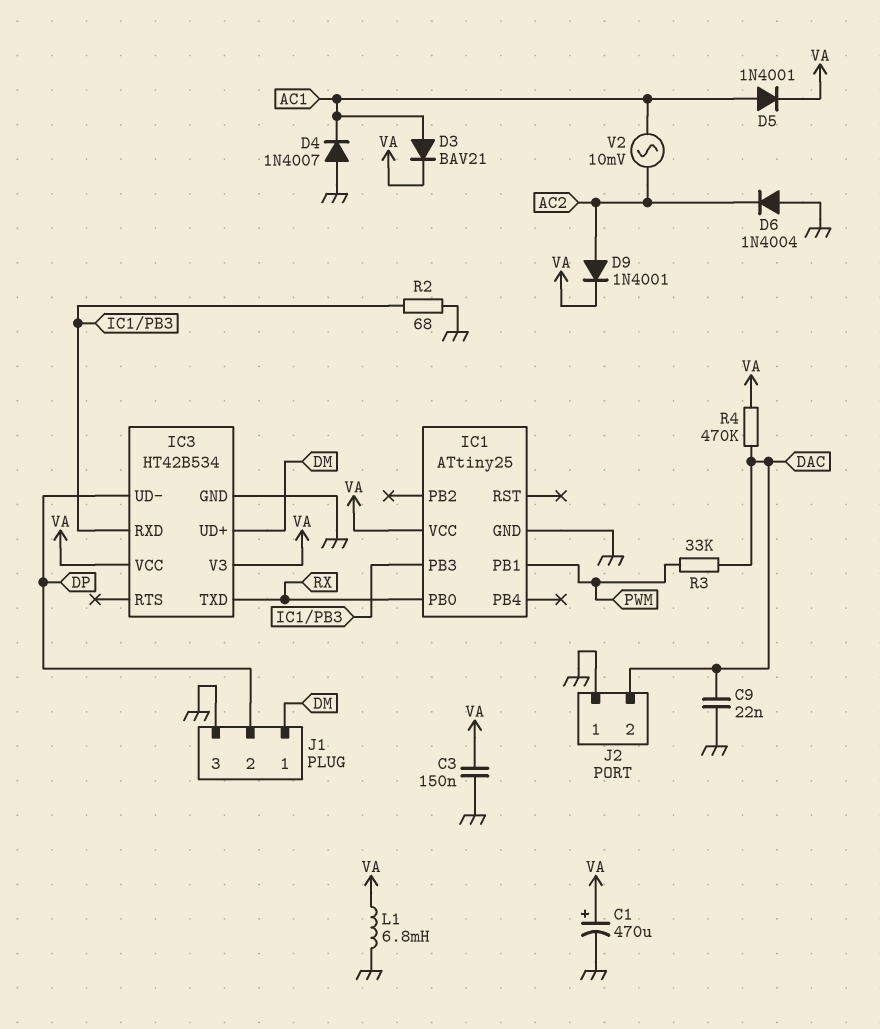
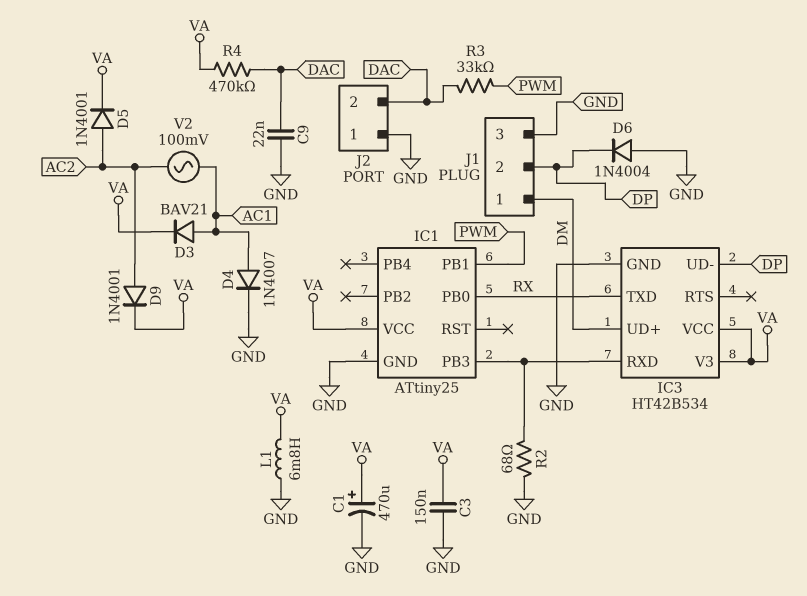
D4: diode 1N4007 (A GND, K AC1) -> diode 1N4007 (A AC1, K GND)
D5: diode 1N4001 (A AC1, K VA) -> diode 1N4001 (A AC2, K VA)
D6: diode 1N4004 (A GND, K AC2) -> diode 1N4004 (A GND, K DP)
V2: AC 10mV (AC1, AC2) -> AC 100mV (AC1, AC2)

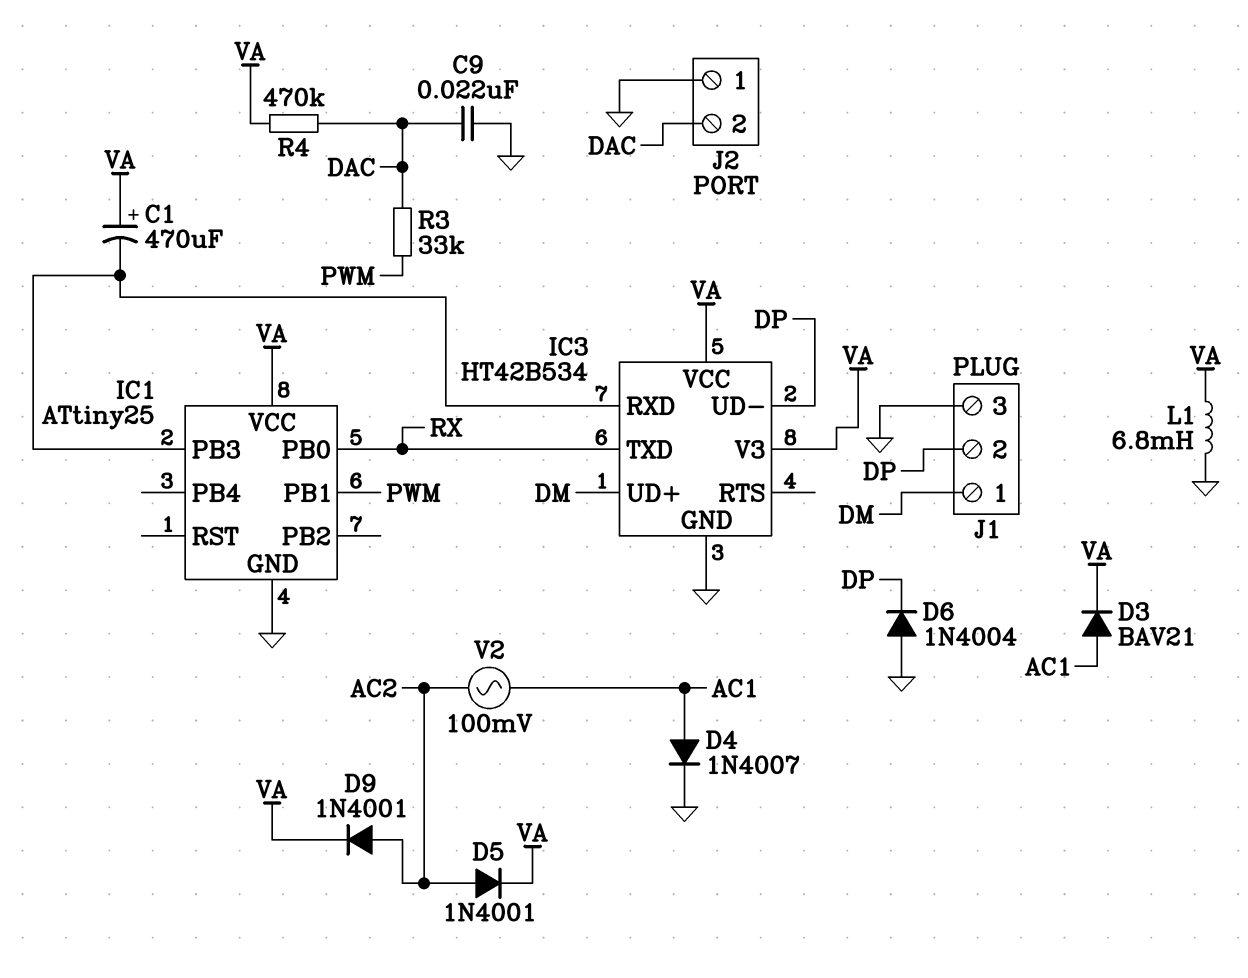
C1: 470uF (plus VA, minus GND) -> 470uF (plus VA, minus IC1/PB3)
C3: 150nF (GND, VA) -> none
R2: 68 (GND, IC1/PB3) -> none

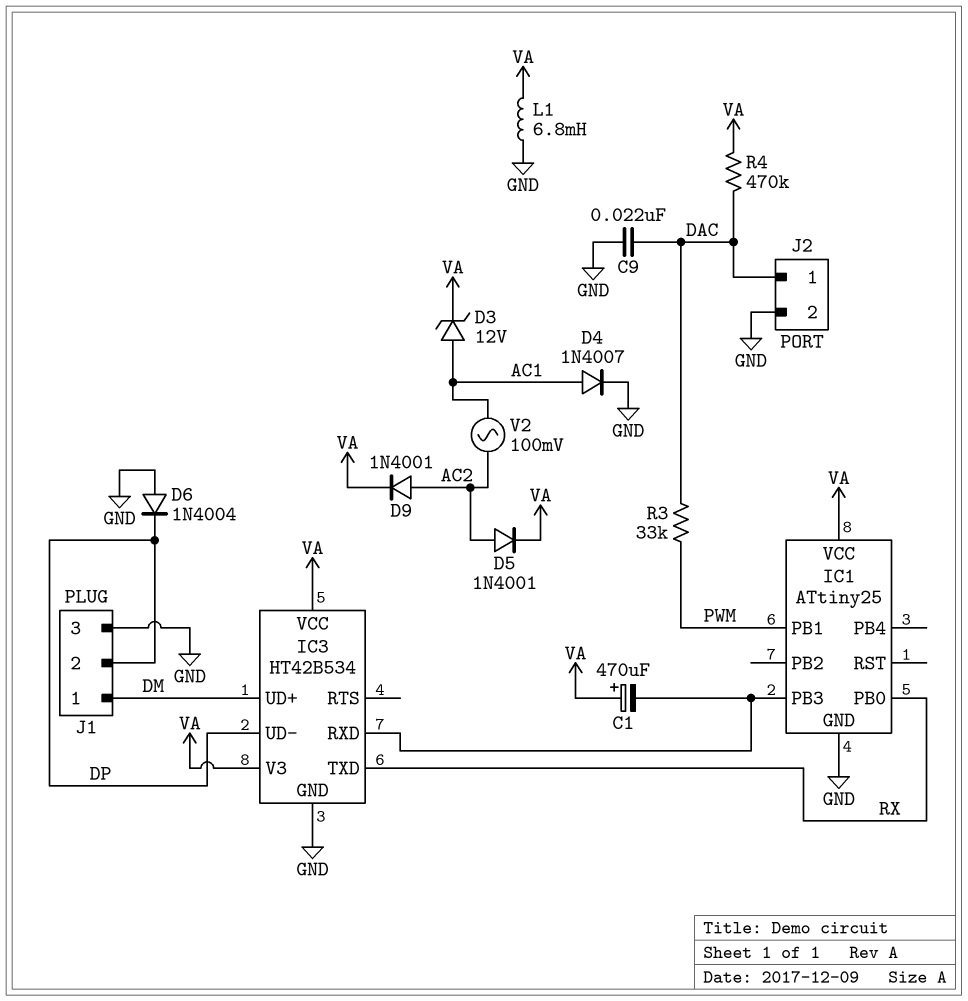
D3: diode BAV21 (A AC1, K VA) -> zener 12V (A AC1, K VA)
J2 pin 1: GND -> DAC
J2 pin 2: DAC -> GND

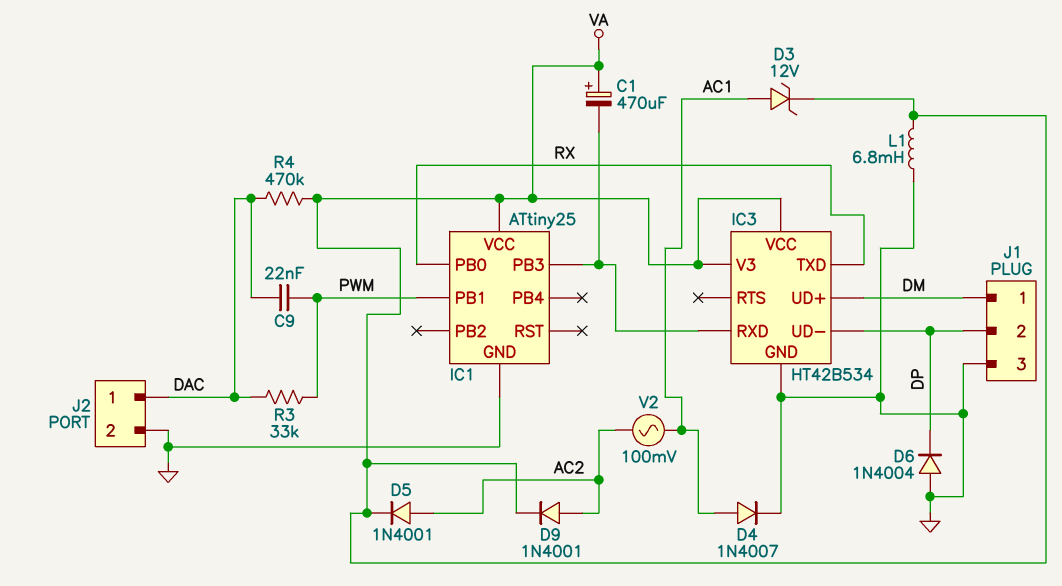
C9: 22nF (DAC, GND) -> 22nF (DAC, PWM)

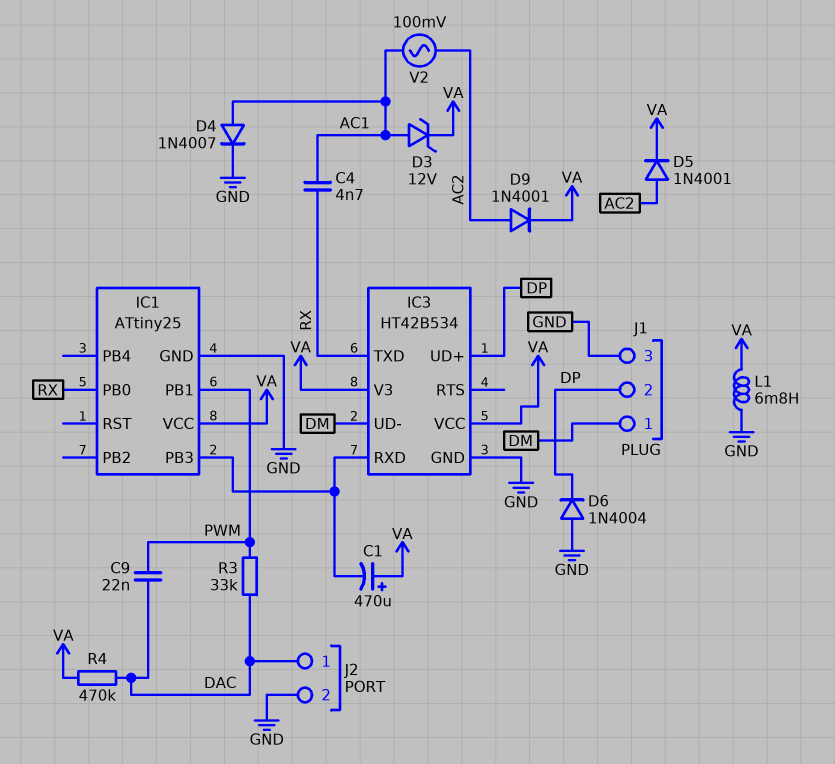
C4: none -> 4.7nF (AC1, RX)
IC3 pin UD+: DM -> DP
IC3 pin UD-: DP -> DM

